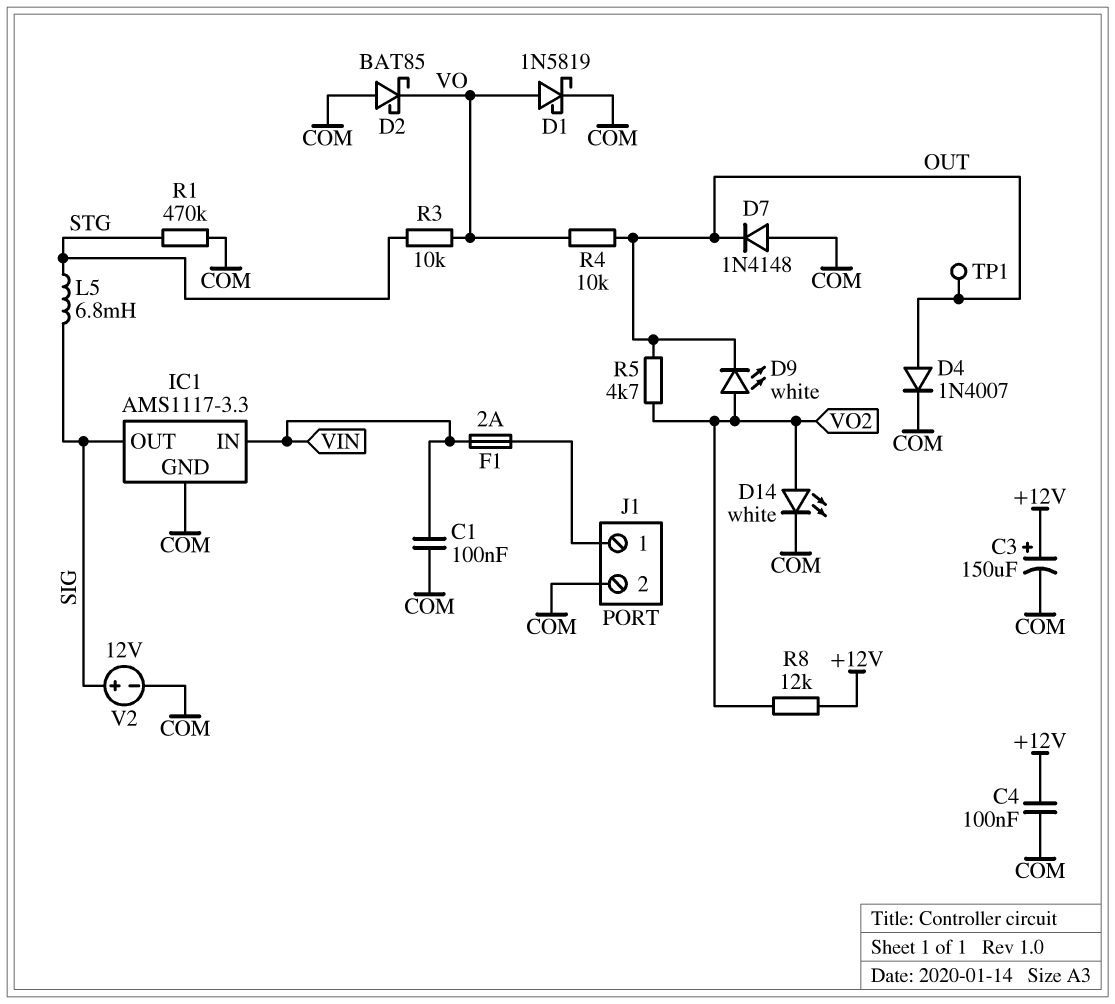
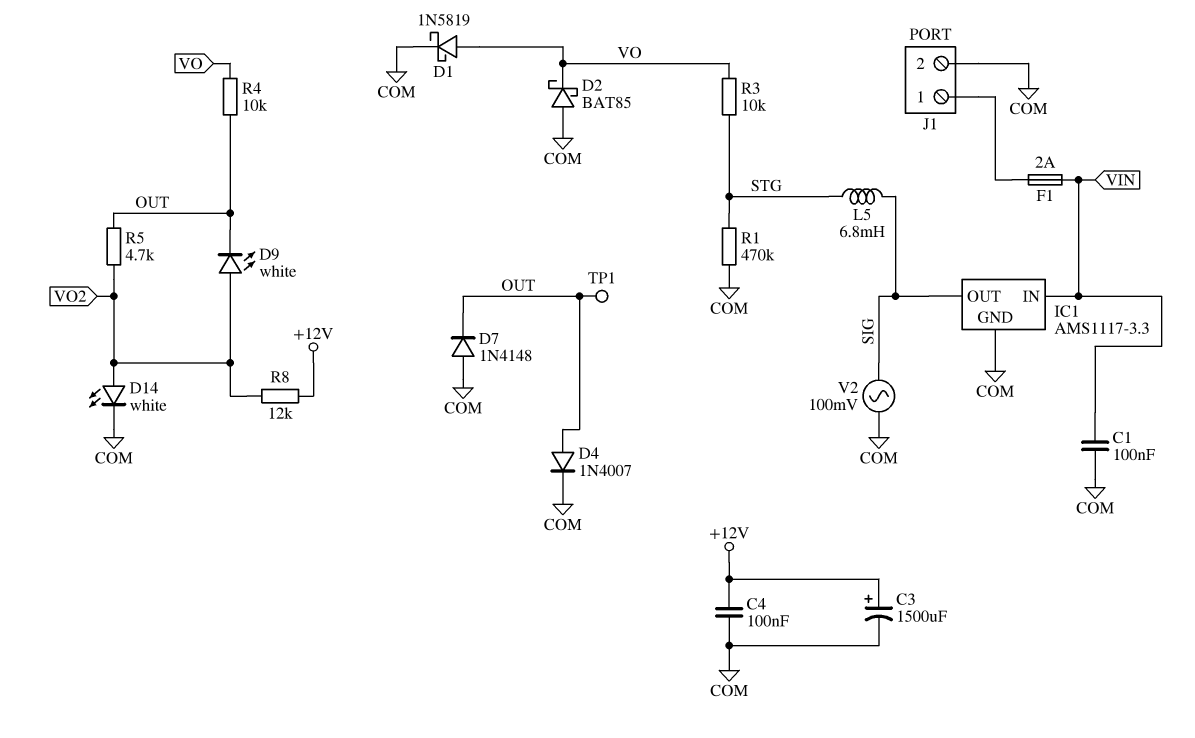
C3: 150uF (plus +12V, minus COM) -> 1500uF (plus +12V, minus COM)
V2: 12V (plus SIG, minus COM) -> AC 100mV (COM, SIG)

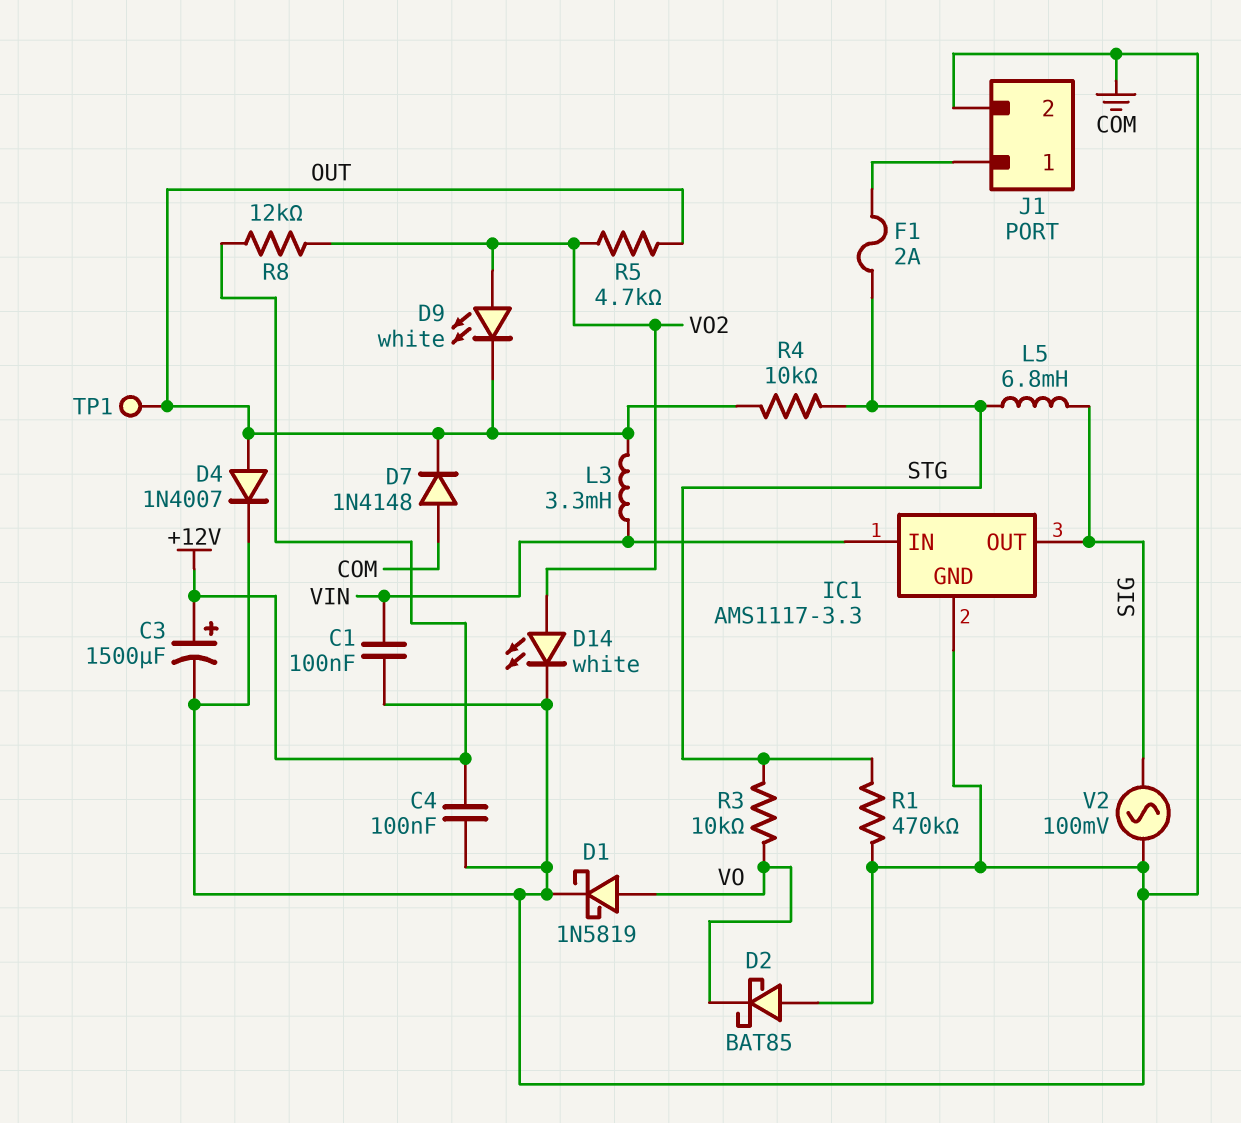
F1: 2A (J1/1, VIN) -> 2A (J1/1, STG)
L3: none -> 3.3mH (OUT, VIN)
R4: 10k (OUT, VO) -> 10k (OUT, STG)

